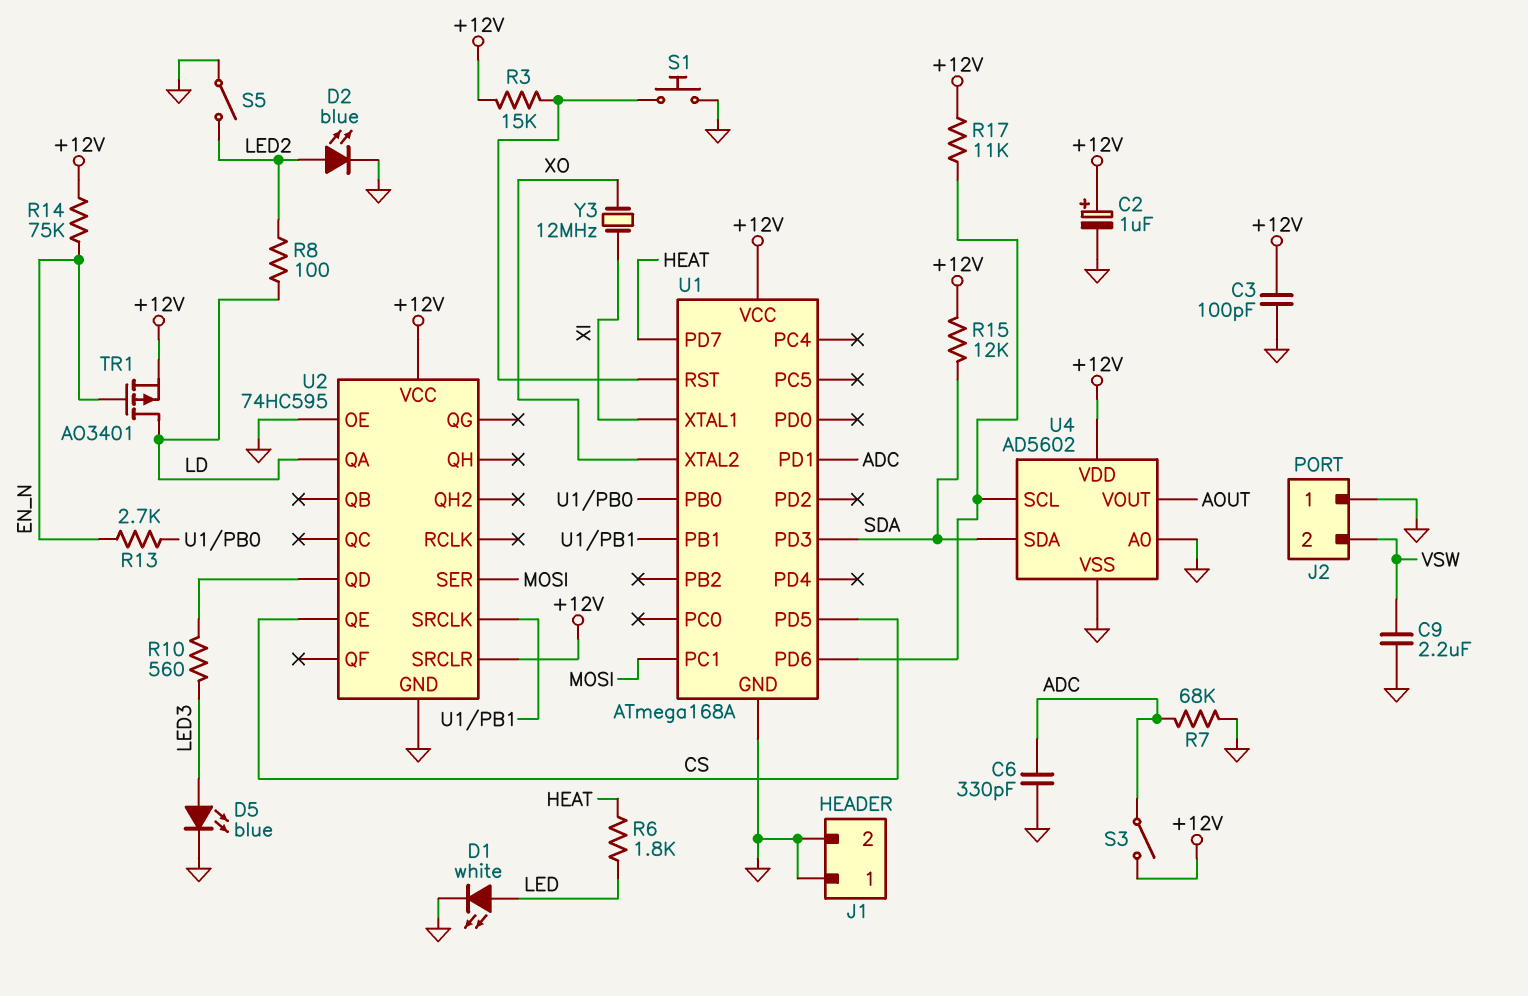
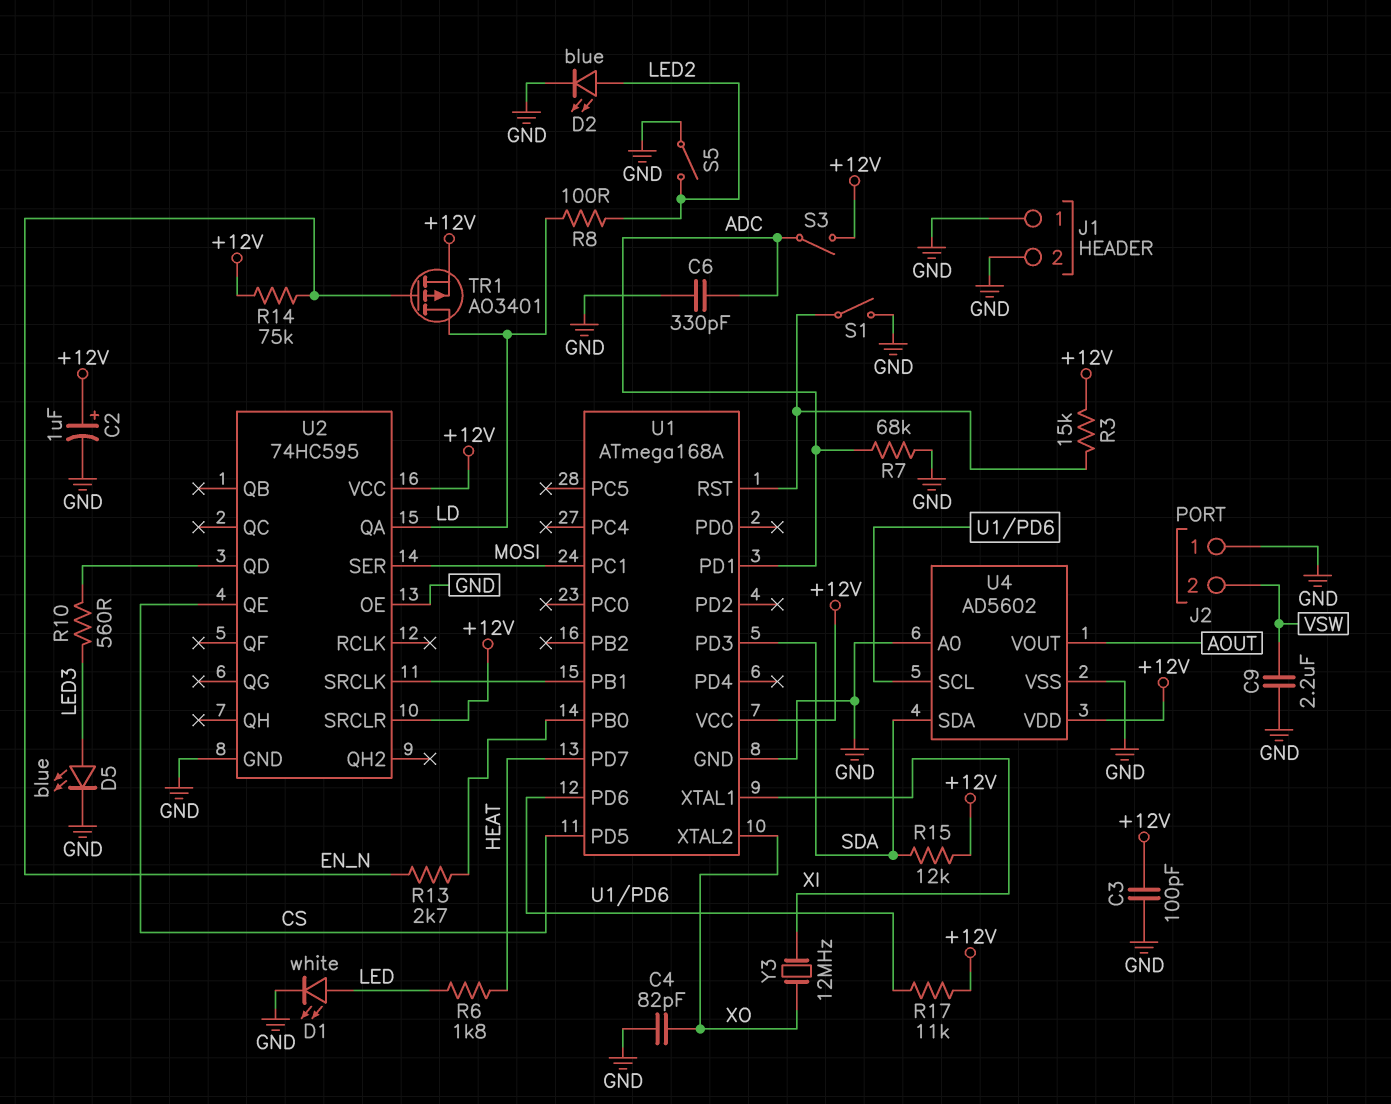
C4: none -> 82pF (GND, XO)
S1: button (GND, U1/RST) -> switch (GND, U1/RST)

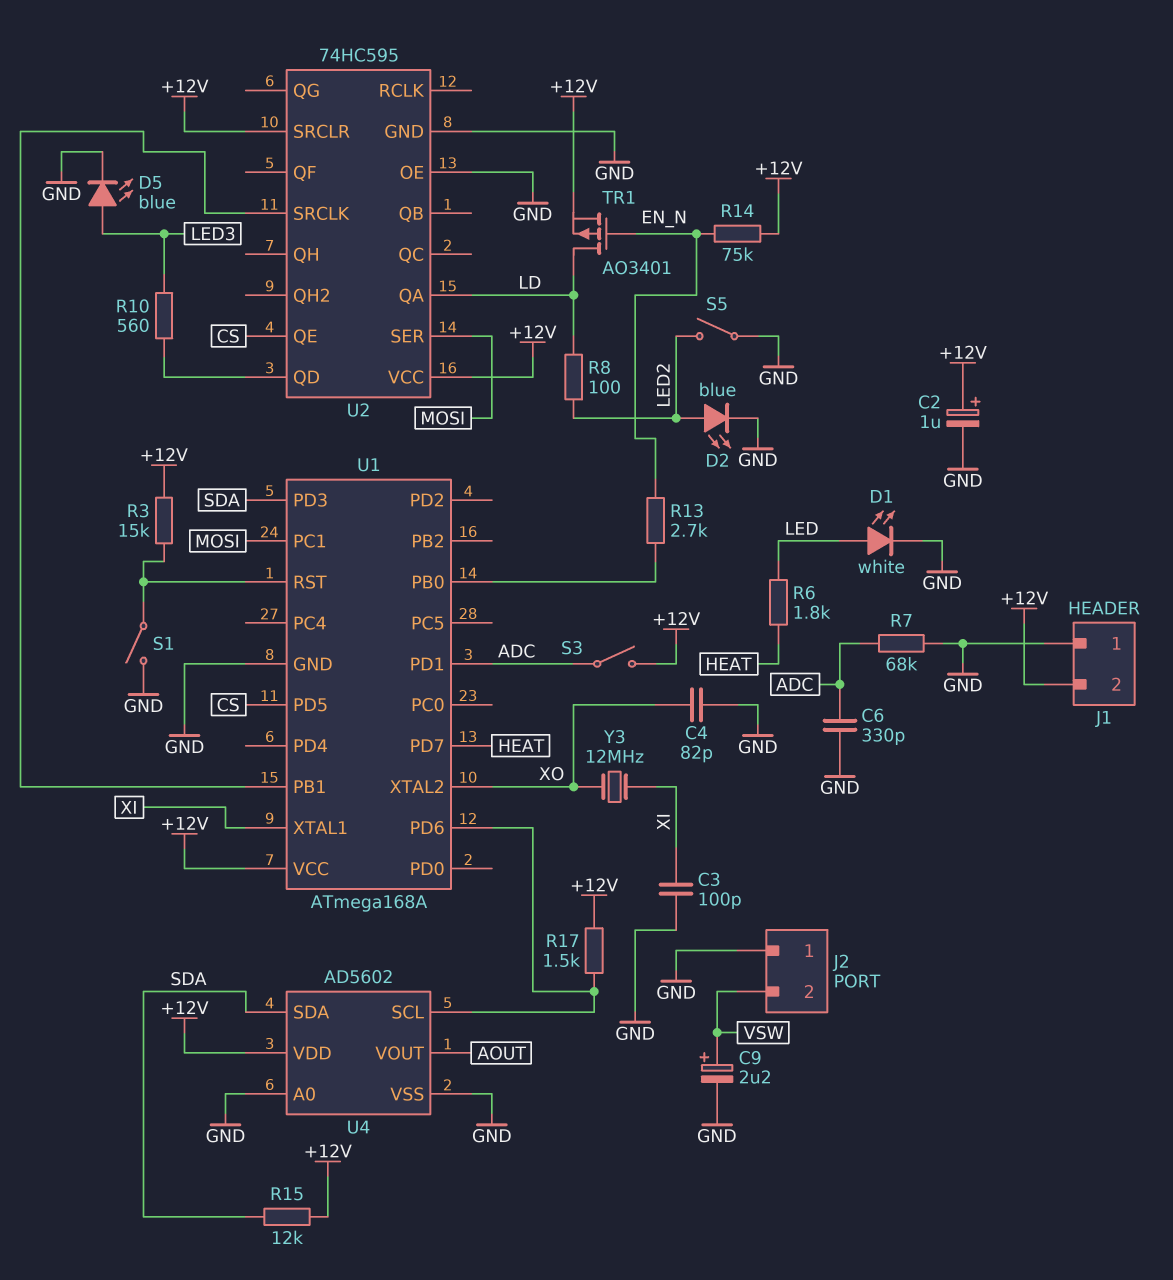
C3: 100pF (+12V, GND) -> 100pF (GND, XI)
C9: 2.2uF (GND, VSW) -> 2.2uF (plus VSW, minus GND)
J1 pin 2: GND -> +12V
R17: 11k (+12V, U1/PD6) -> 1.5k (+12V, U1/PD6)

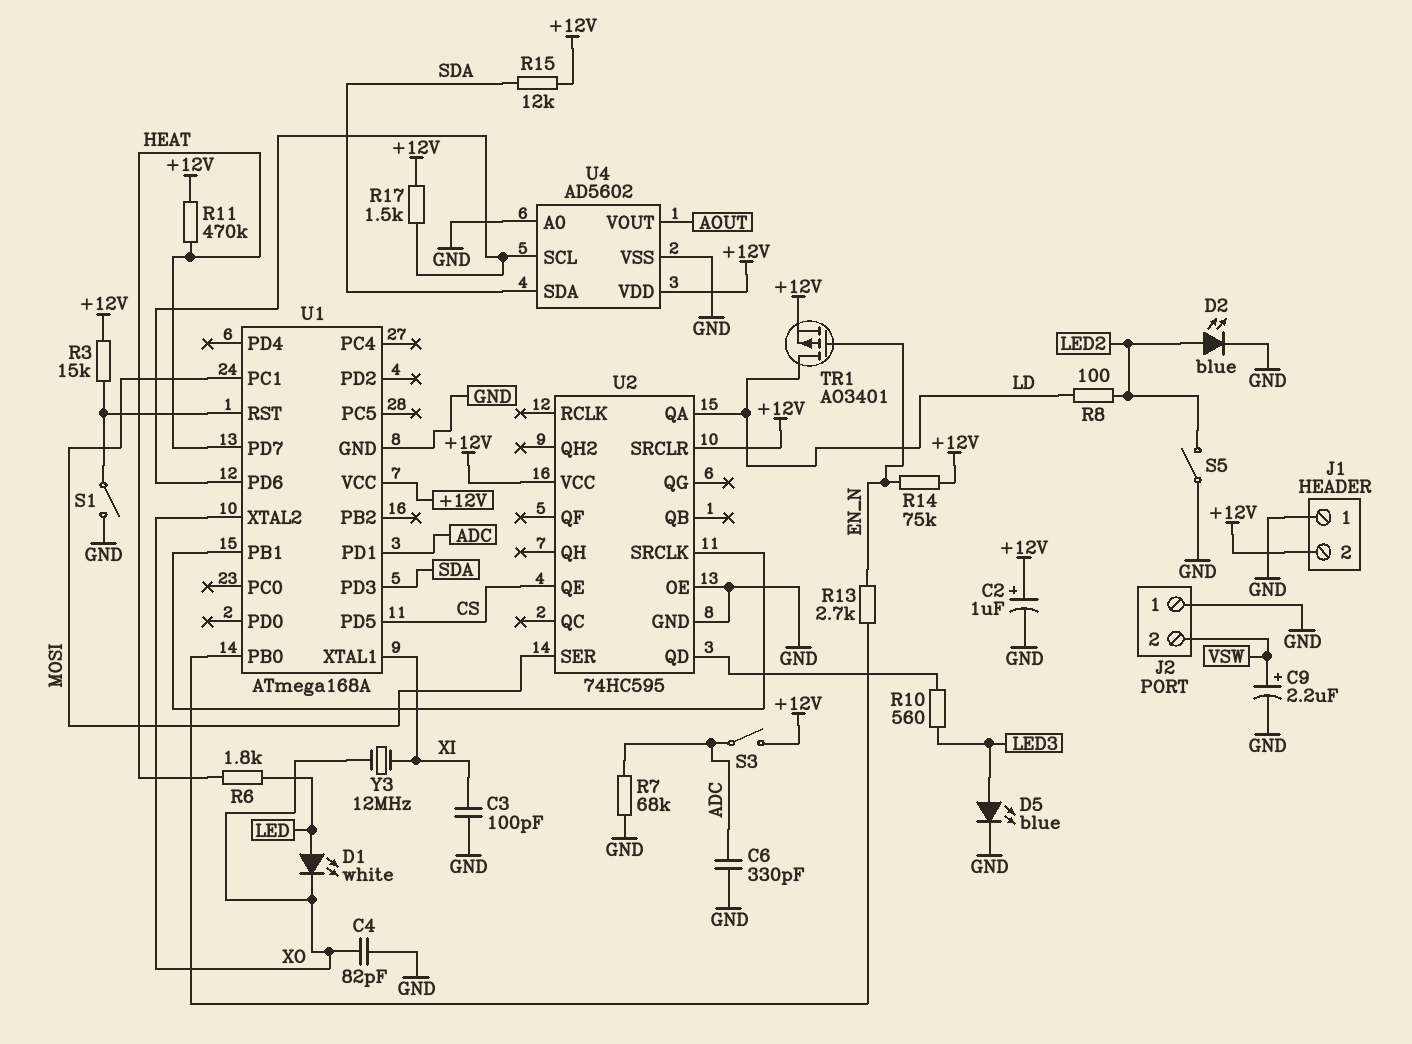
D1: LED white (A LED, K GND) -> LED white (A LED, K XO)
R11: none -> 470k (+12V, HEAT)

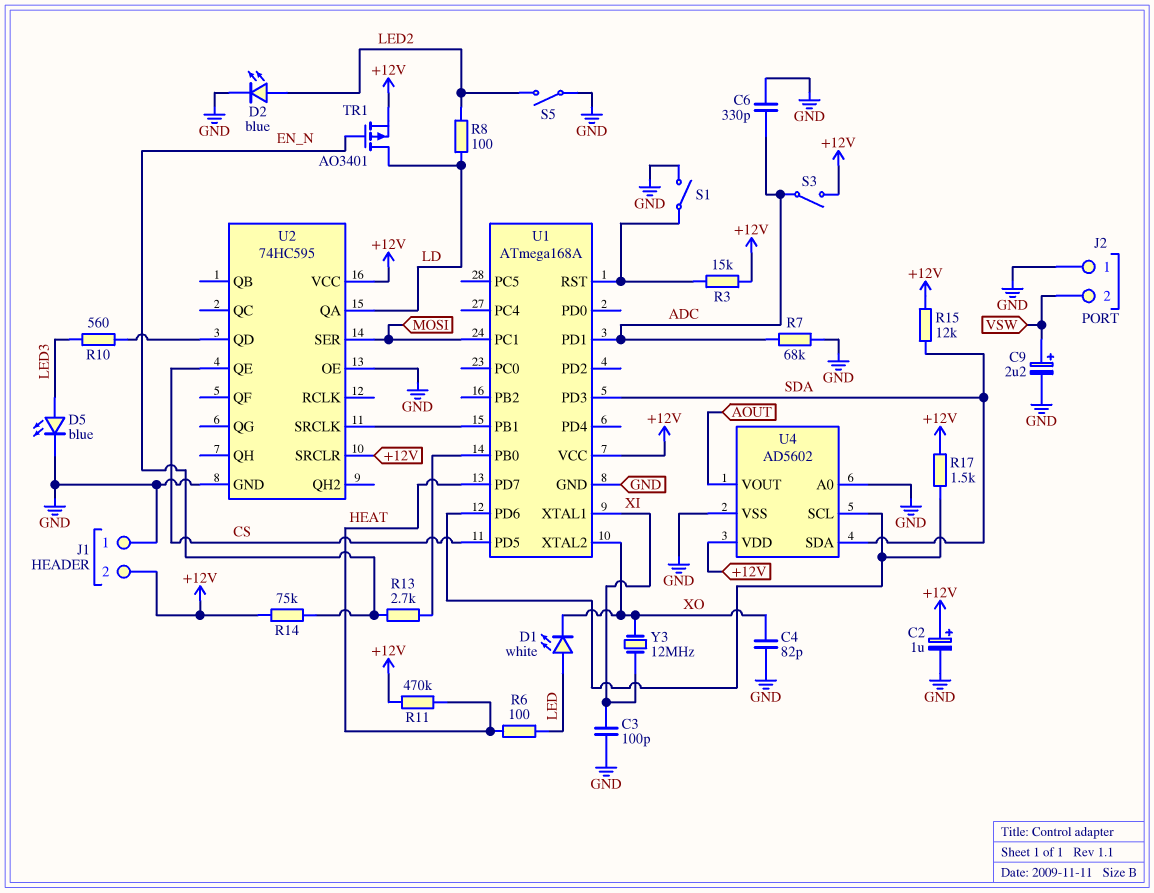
R6: 1.8k (HEAT, LED) -> 100 (HEAT, LED)

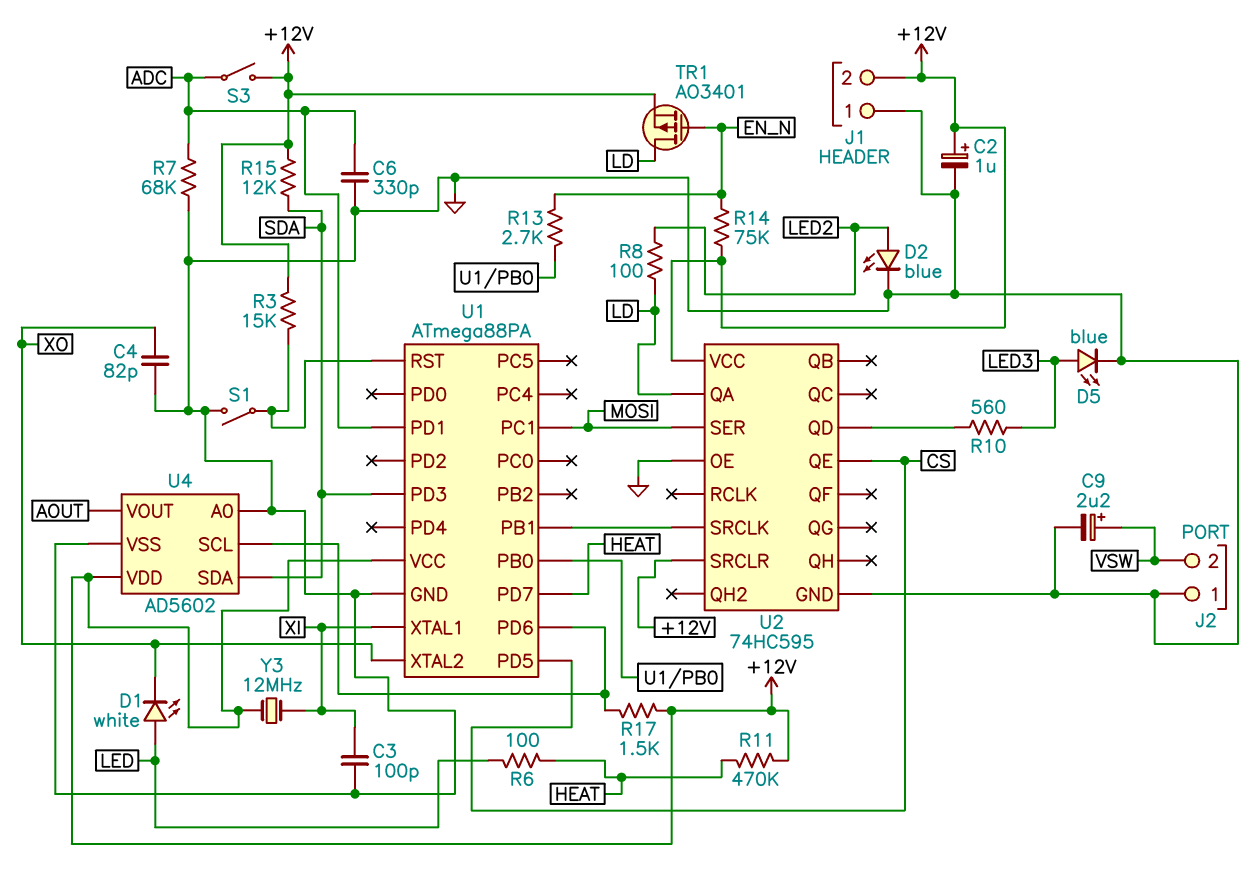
S5: switch (GND, LED2) -> none
U1: ATmega168A -> ATmega88PA
Y3: 12MHz (XI, XO) -> 12MHz (+12V, XI)

